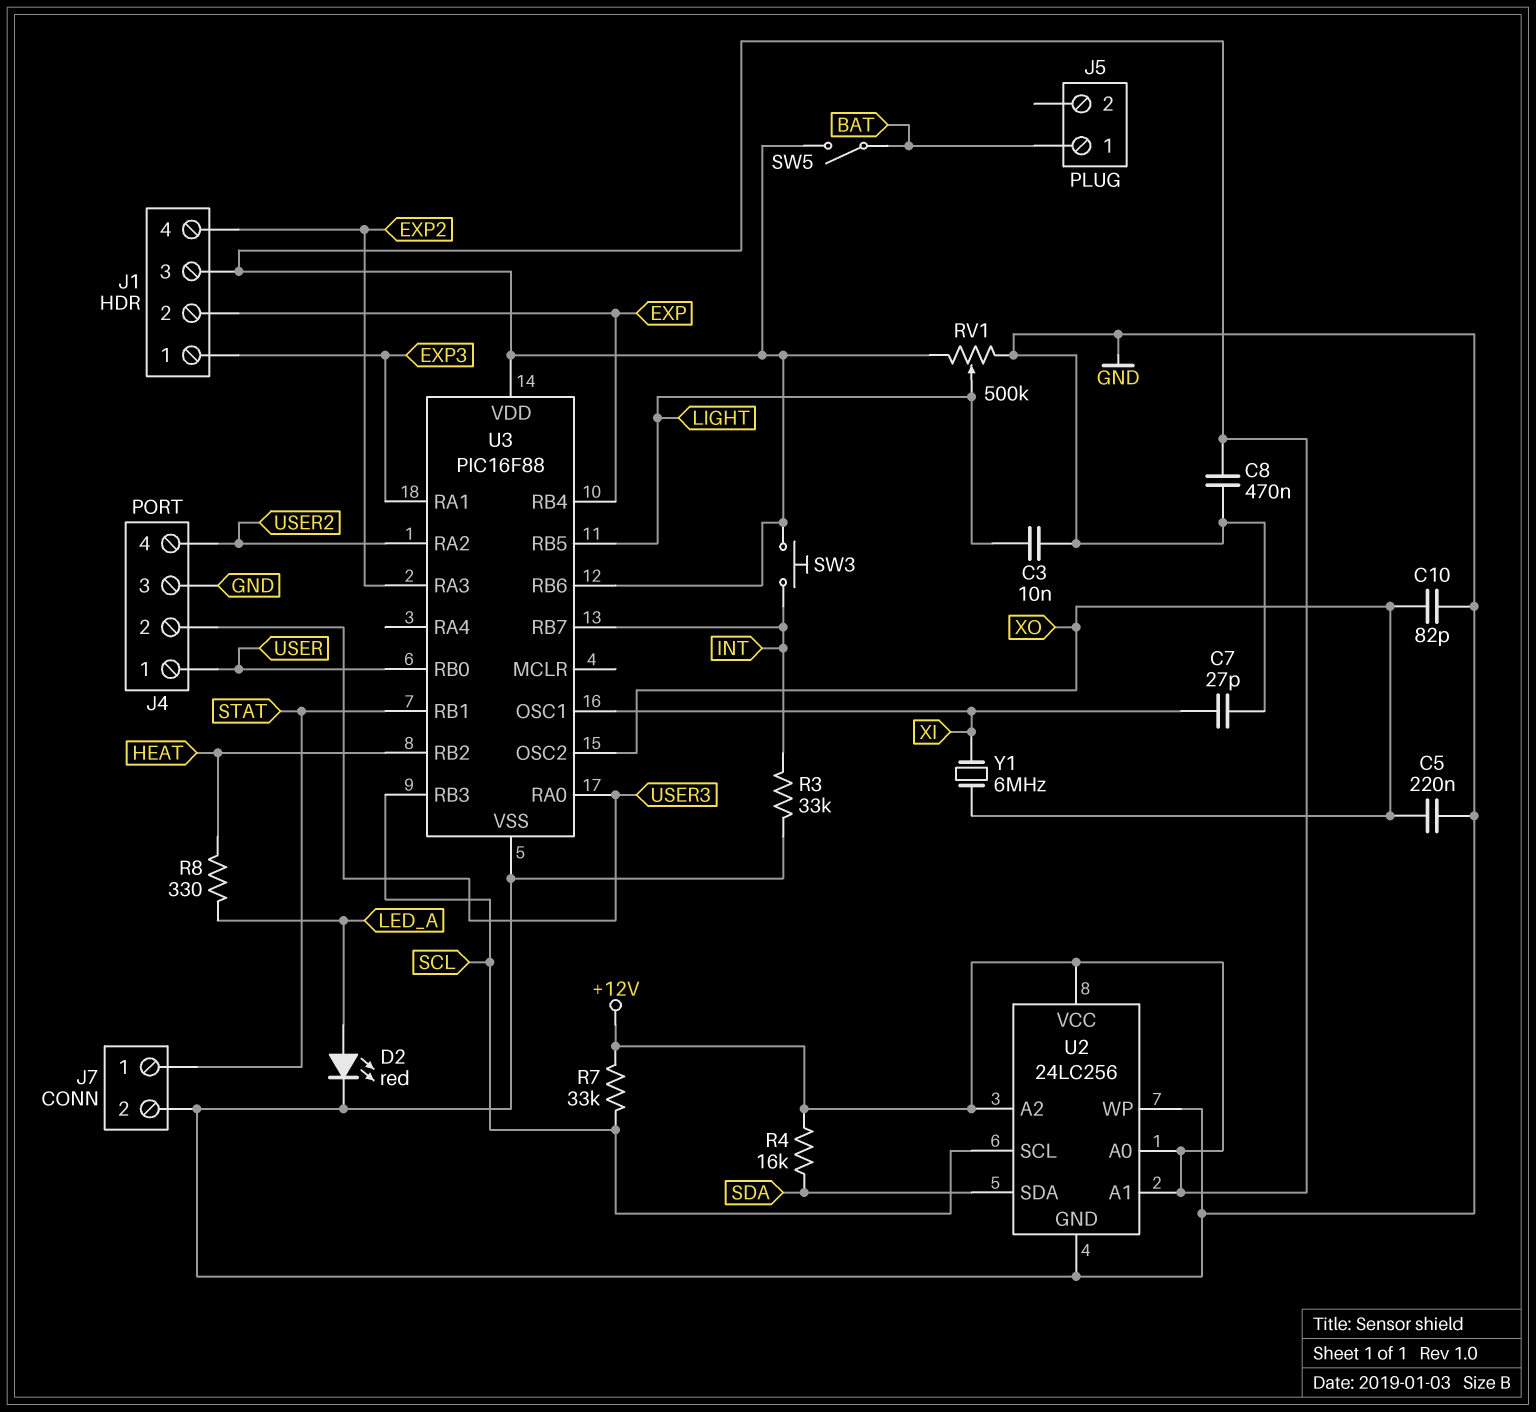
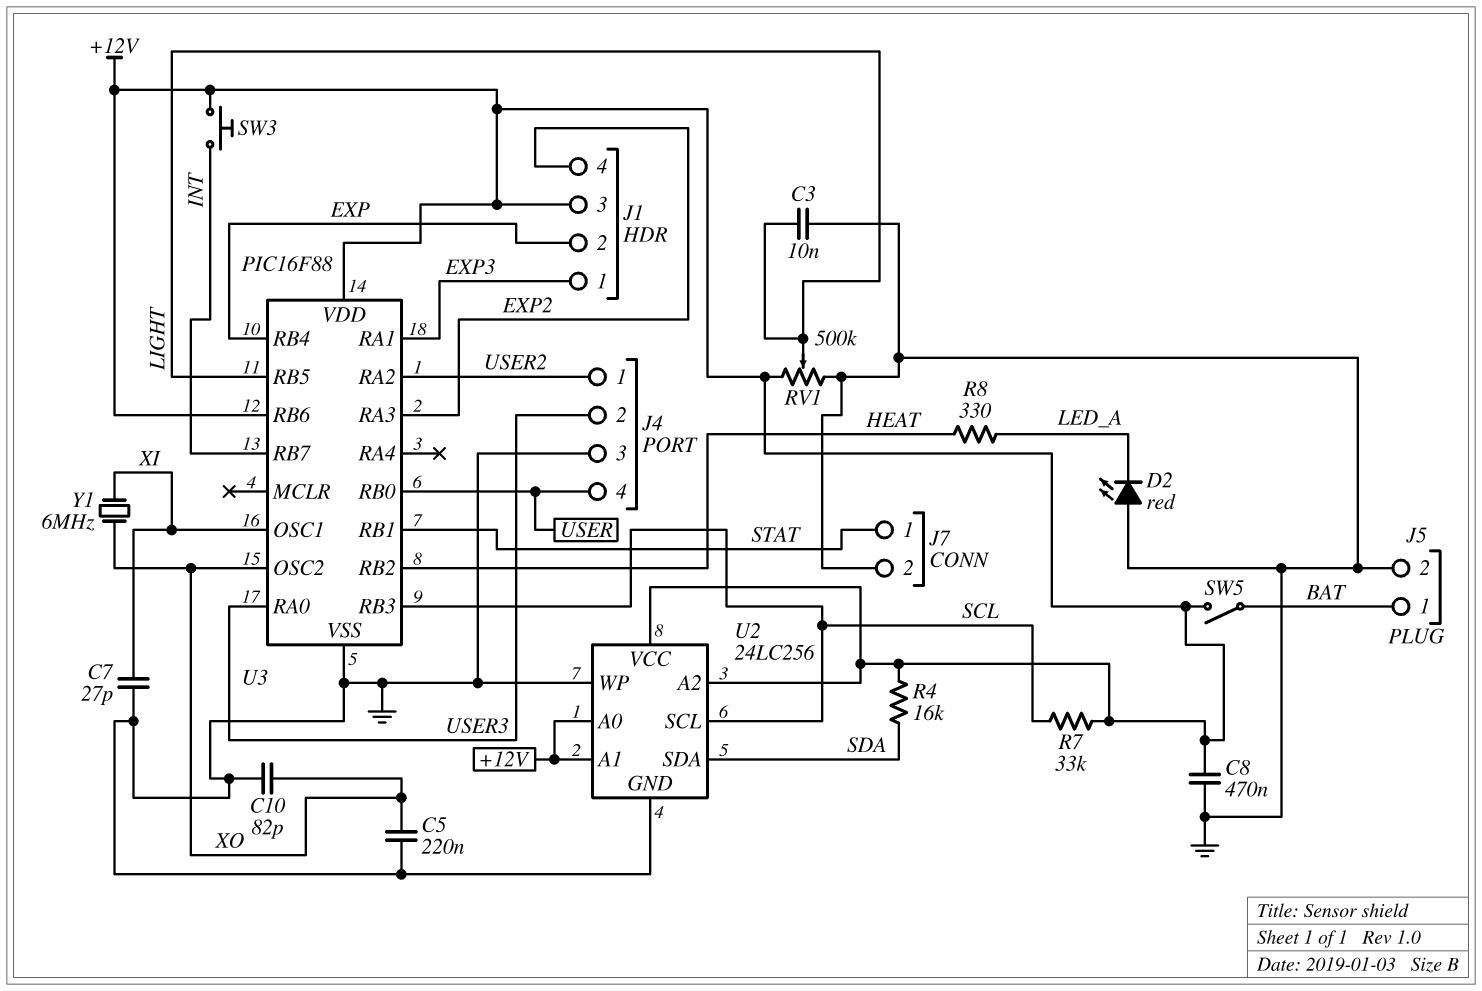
D2: LED red (A LED_A, K GND) -> LED red (A GND, K LED_A)
J4 pin 1: USER -> USER2
J4 pin 4: USER2 -> USER
J5 pin 2: none -> GND
R3: 33k (GND, INT) -> none

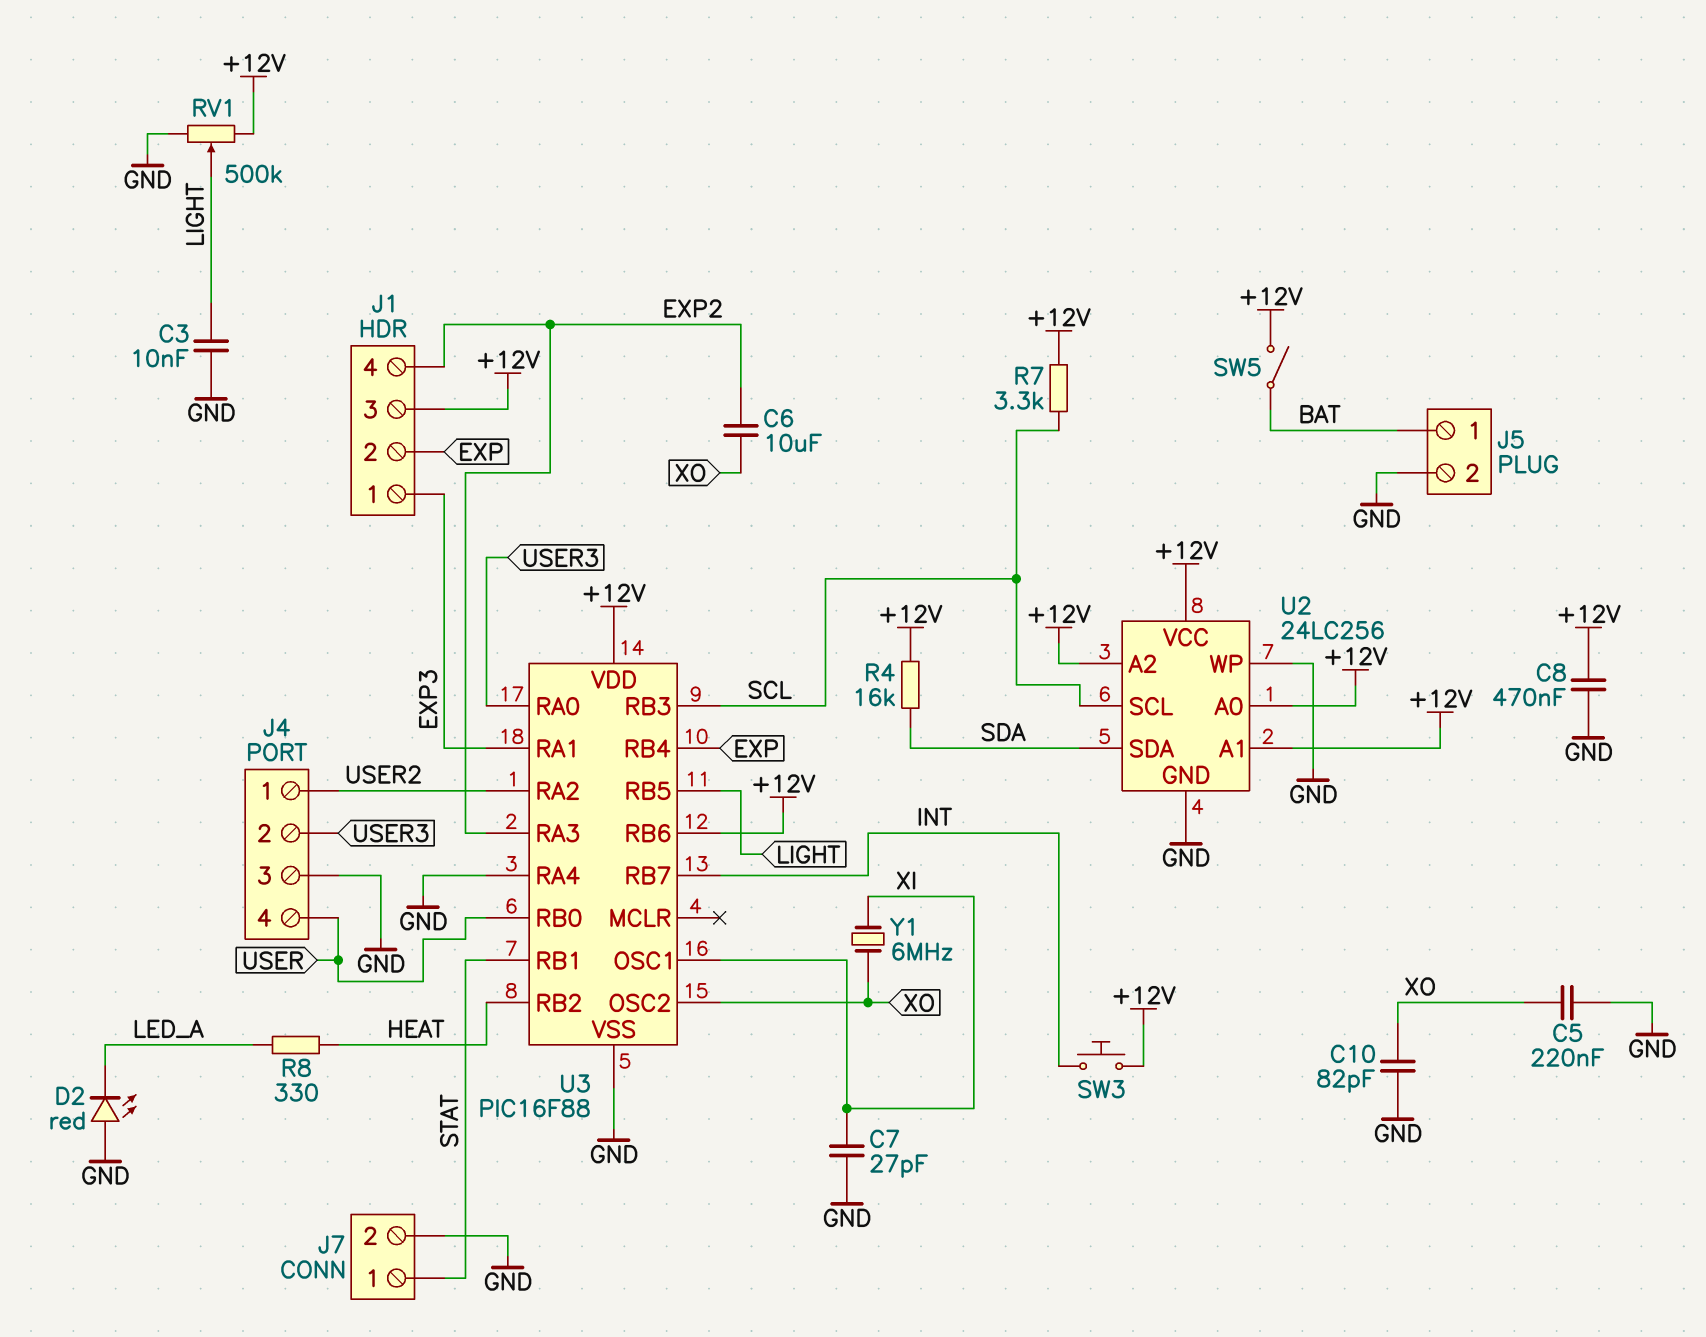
C6: none -> 10uF (EXP2, XO)
R7: 33k (+12V, SCL) -> 3.3k (+12V, SCL)
U3 pin RA4: none -> GND

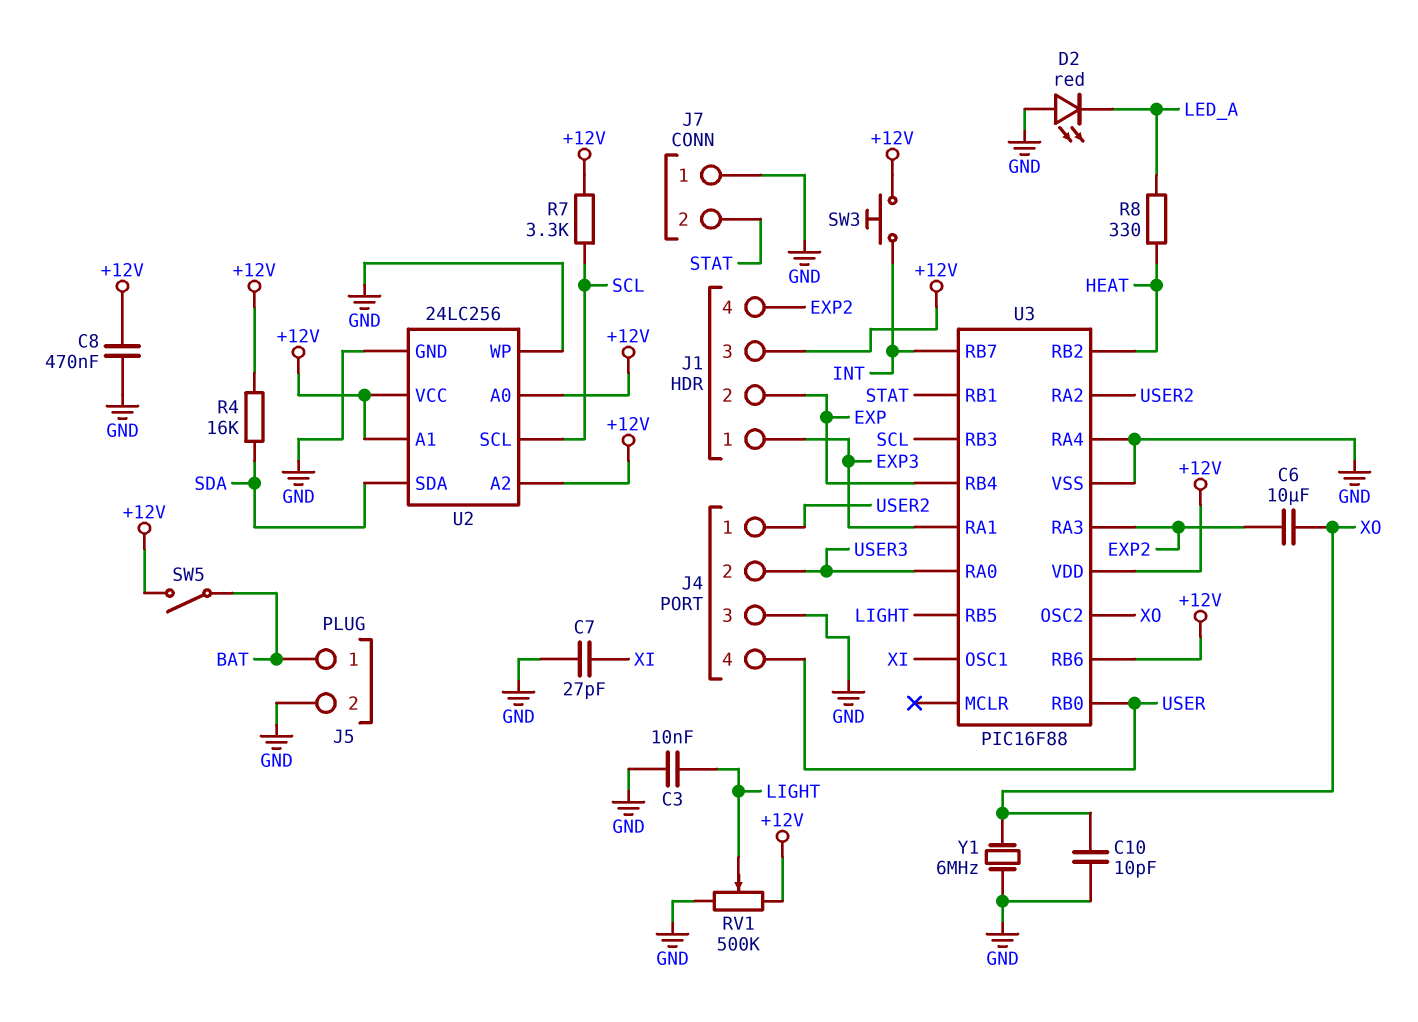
C5: 220nF (GND, XO) -> none
C10: 82pF (GND, XO) -> 10pF (GND, XO)
J7 pin 1: STAT -> GND
J7 pin 2: GND -> STAT
Y1: 6MHz (XI, XO) -> 6MHz (GND, XO)

